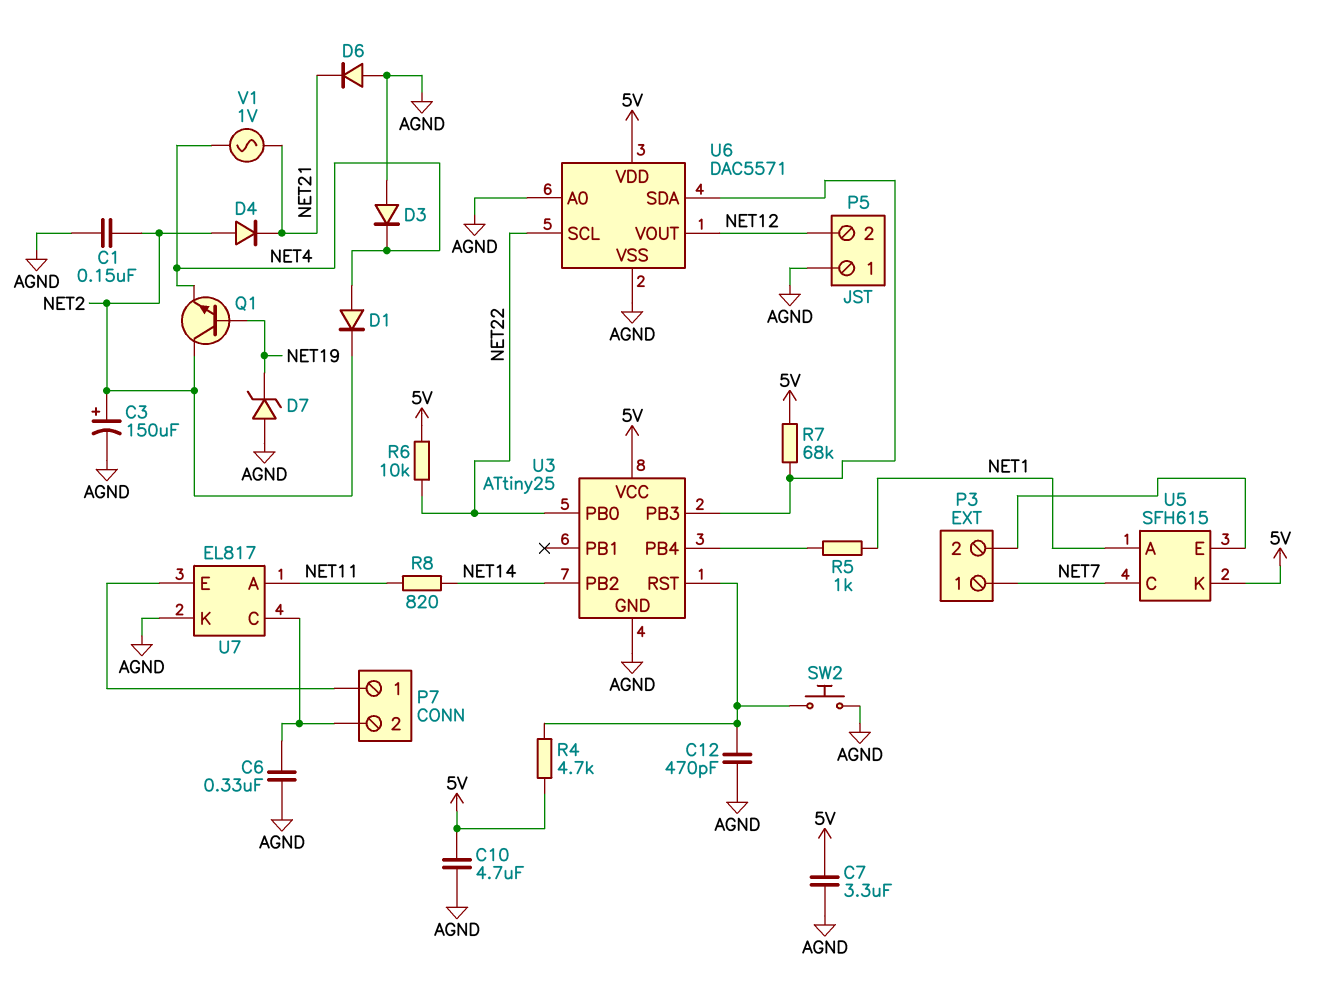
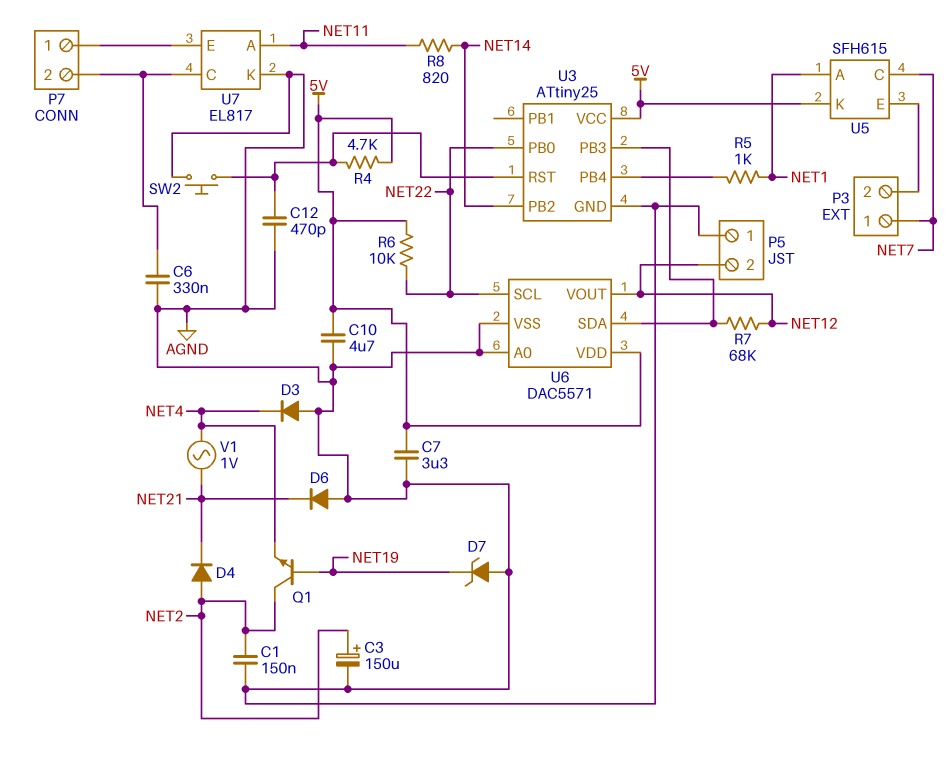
D1: diode (A NET4, K NET2) -> none
R7: 68k (5V, U3/PB3) -> 68k (NET12, U3/PB3)

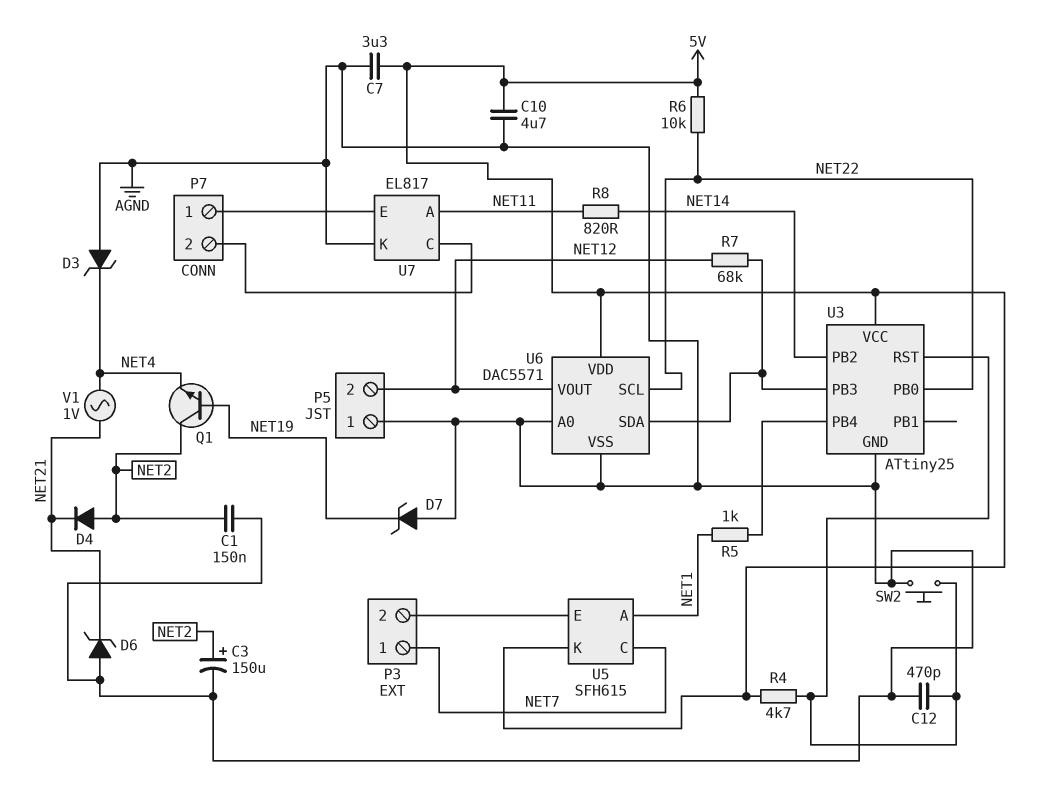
C6: 330nF (AGND, P7/2) -> none
D3: diode (A AGND, K NET4) -> zener (A AGND, K NET4)
D6: diode (A AGND, K NET21) -> zener (A AGND, K NET21)

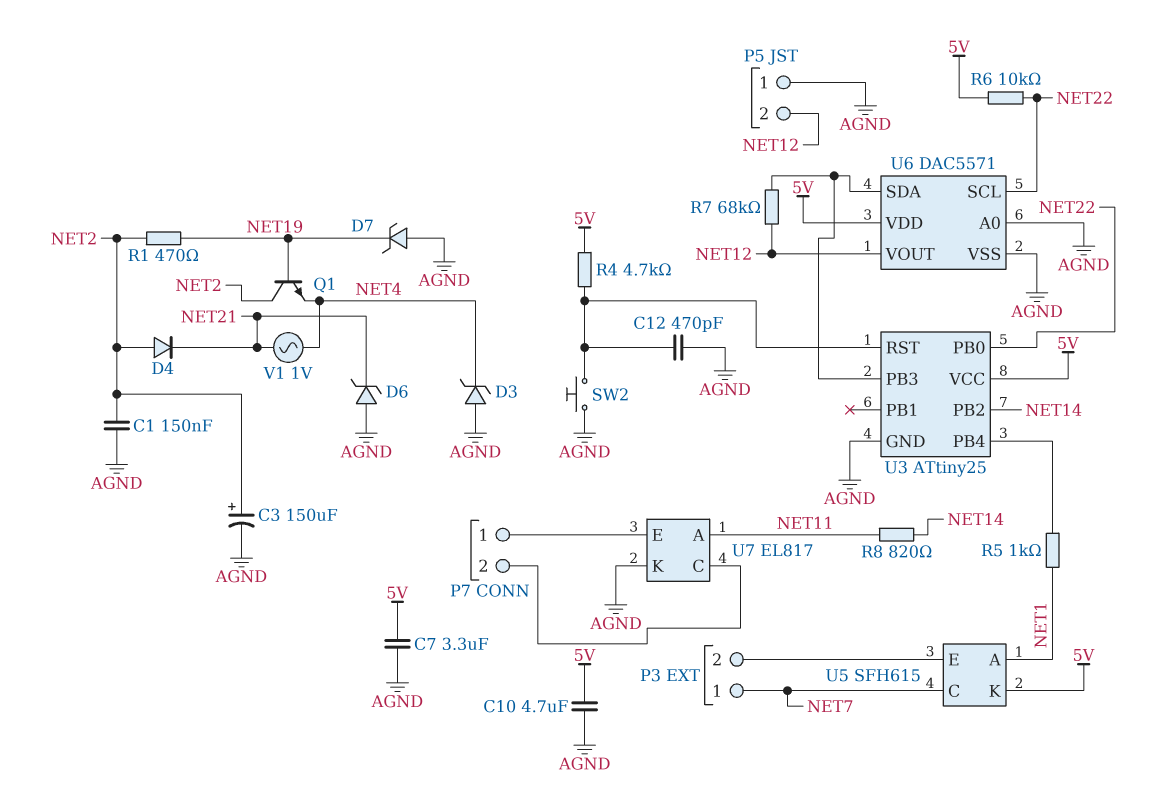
R1: none -> 470 (NET2, NET19)

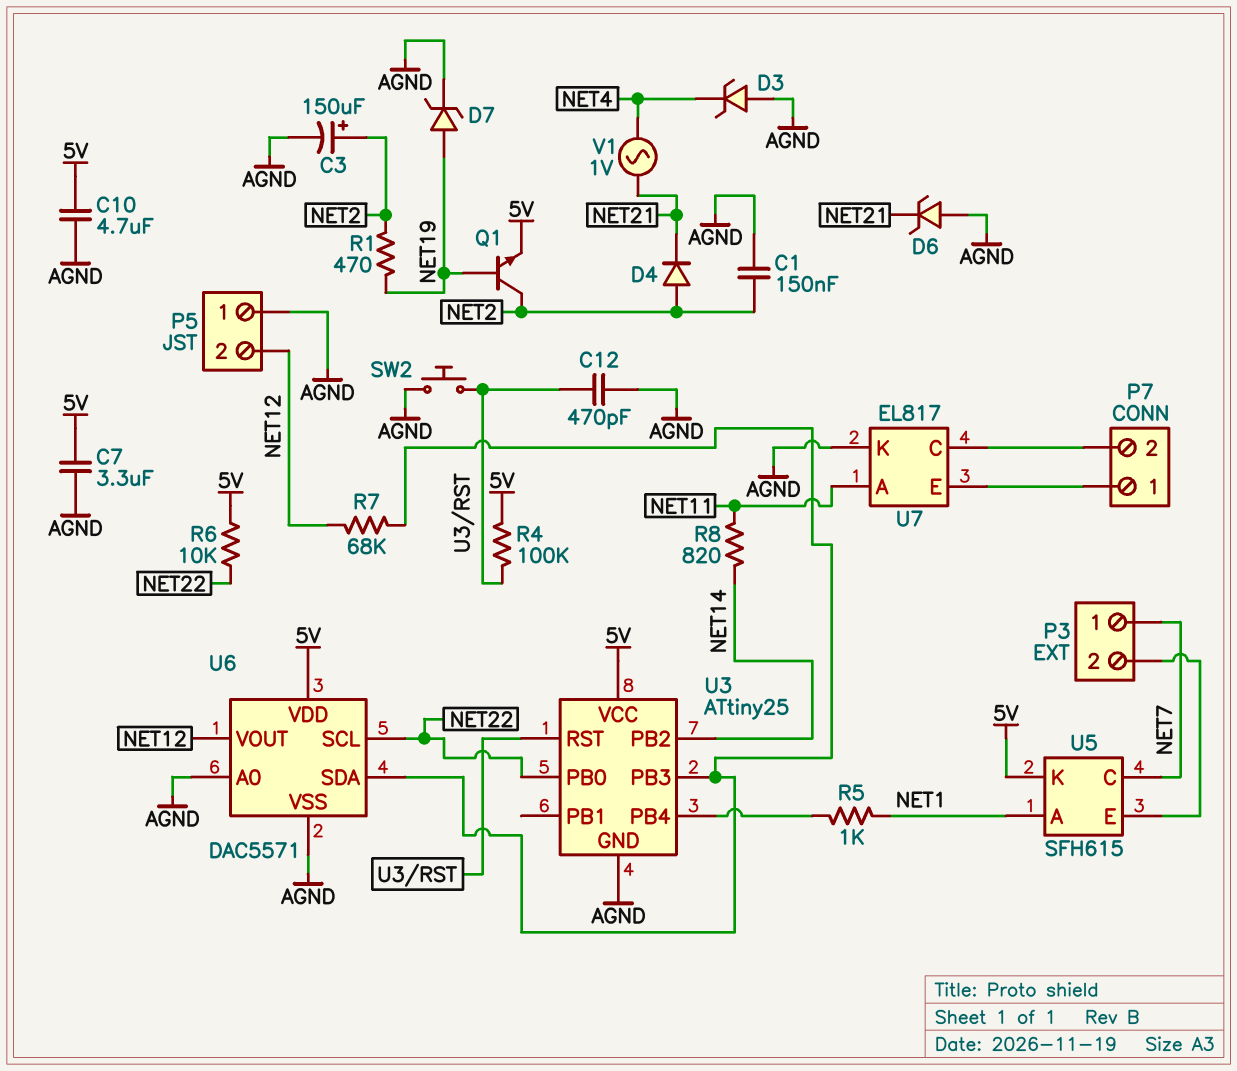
D7: zener (A AGND, K NET19) -> zener (A NET19, K AGND)
Q1: NPN (B NET19, C NET2, E NET4) -> NPN (B NET19, C NET2, E 5V)
R4: 4.7k (5V, U3/RST) -> 100k (5V, U3/RST)

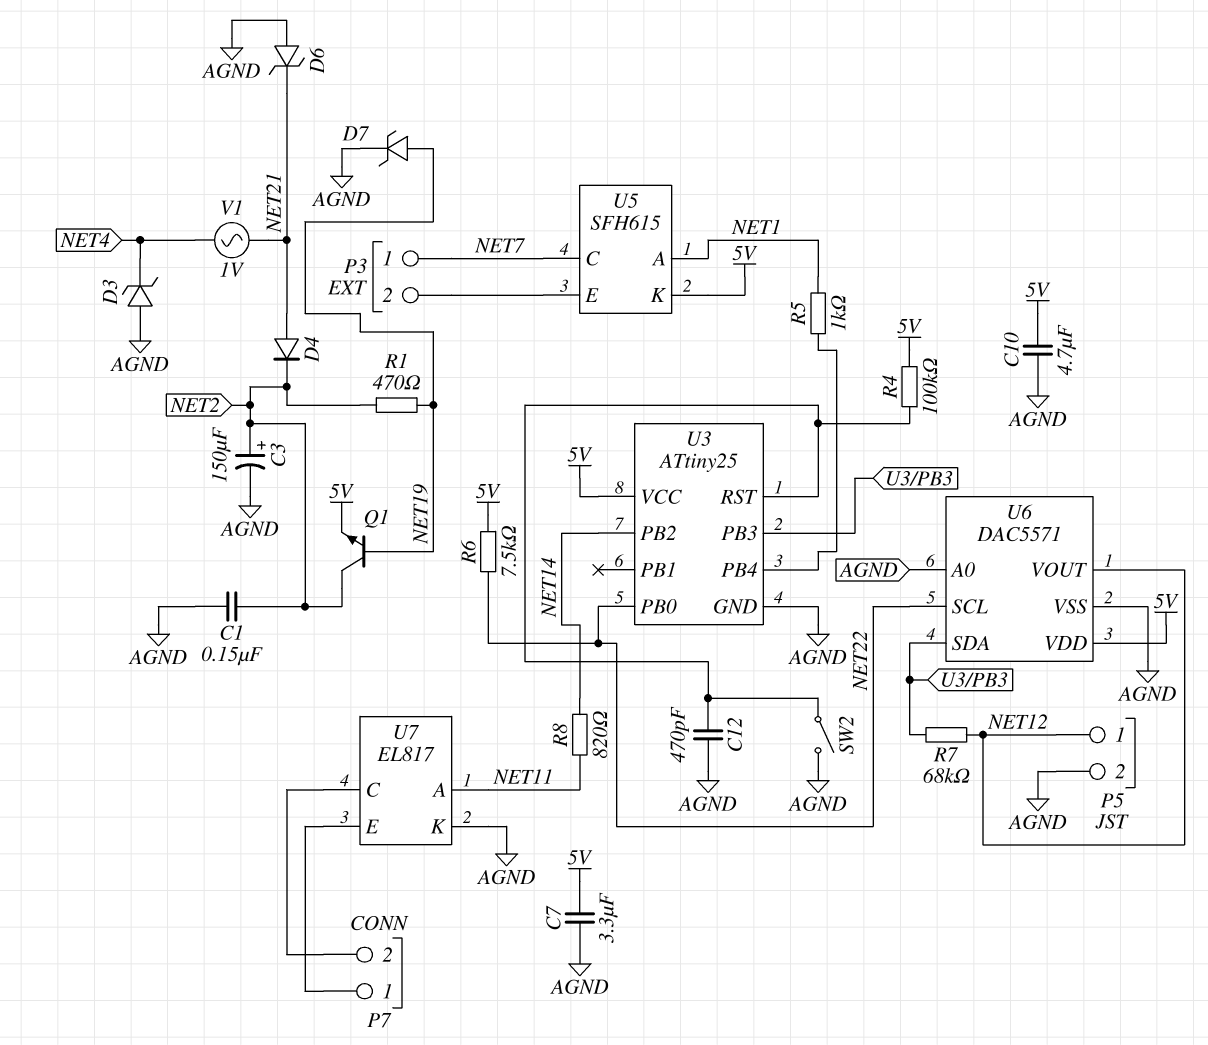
D4: diode (A NET2, K NET21) -> diode (A NET21, K NET2)
P5 pin 1: AGND -> NET12
P5 pin 2: NET12 -> AGND
R6: 10k (5V, NET22) -> 7.5k (5V, NET22)
SW2: button (AGND, U3/RST) -> switch (AGND, U3/RST)

